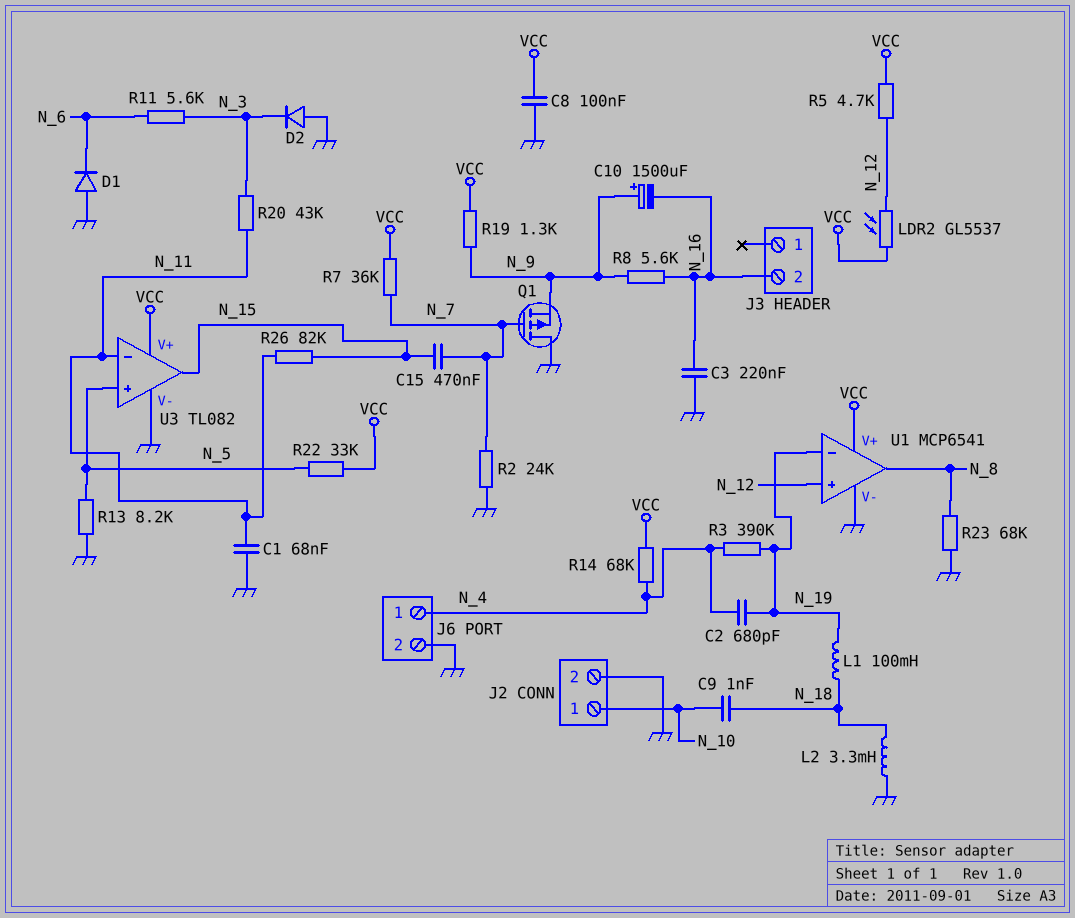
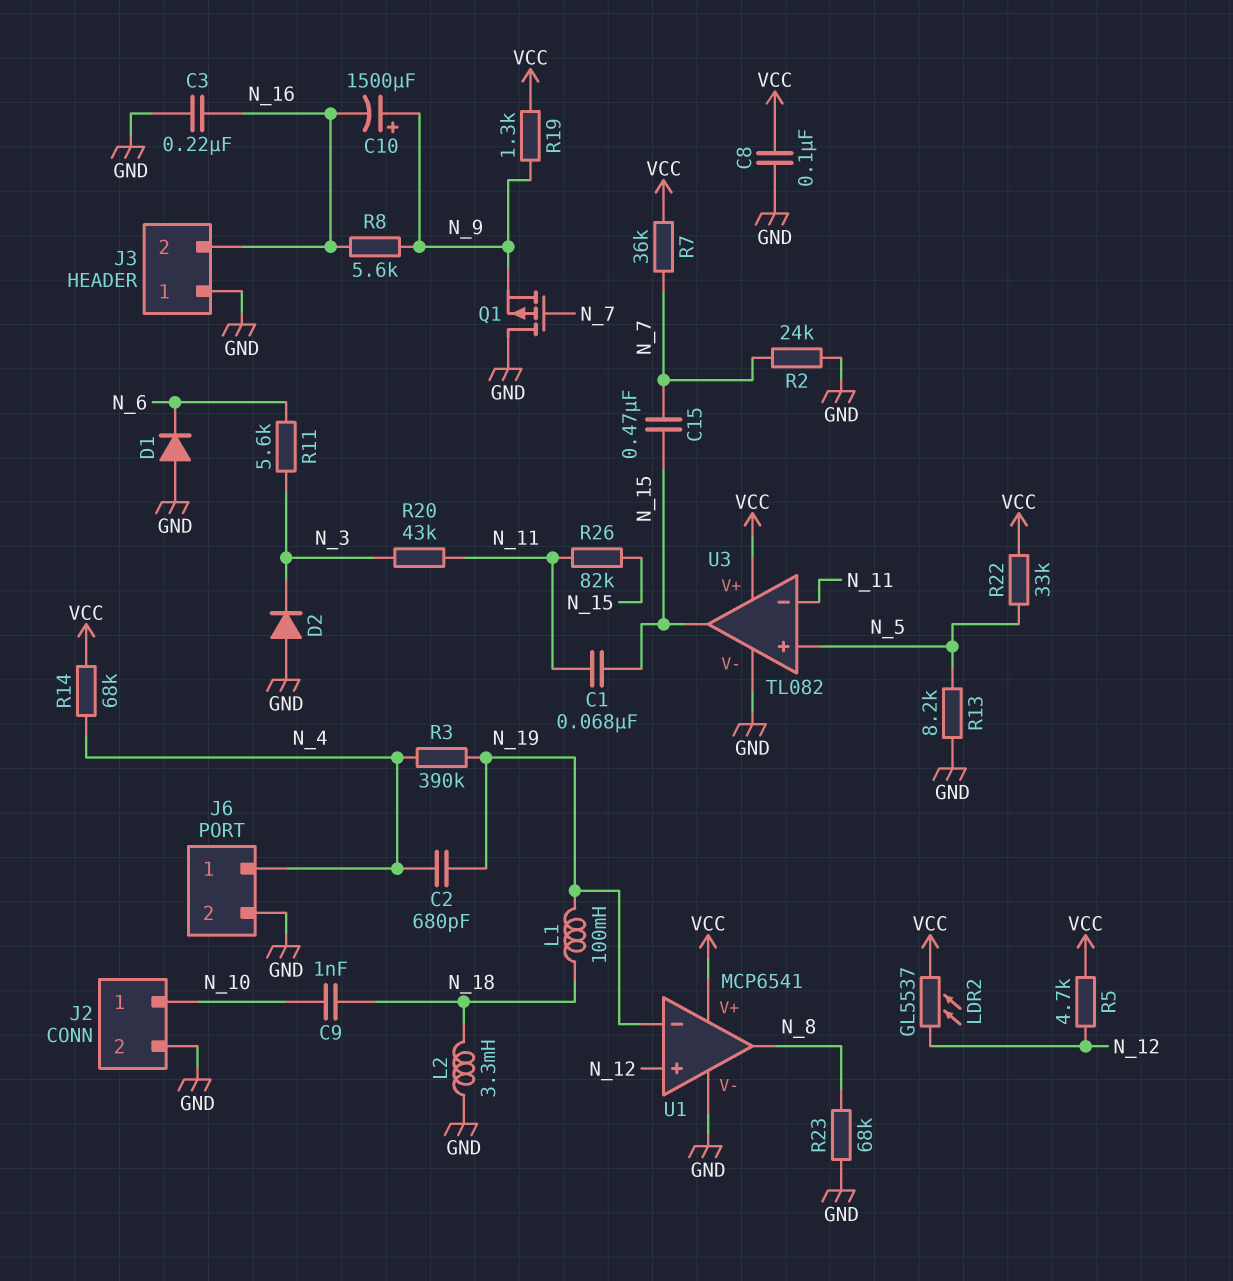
C1: 68nF (GND, N_11) -> 68nF (N_11, N_15)
J3 pin 1: none -> GND

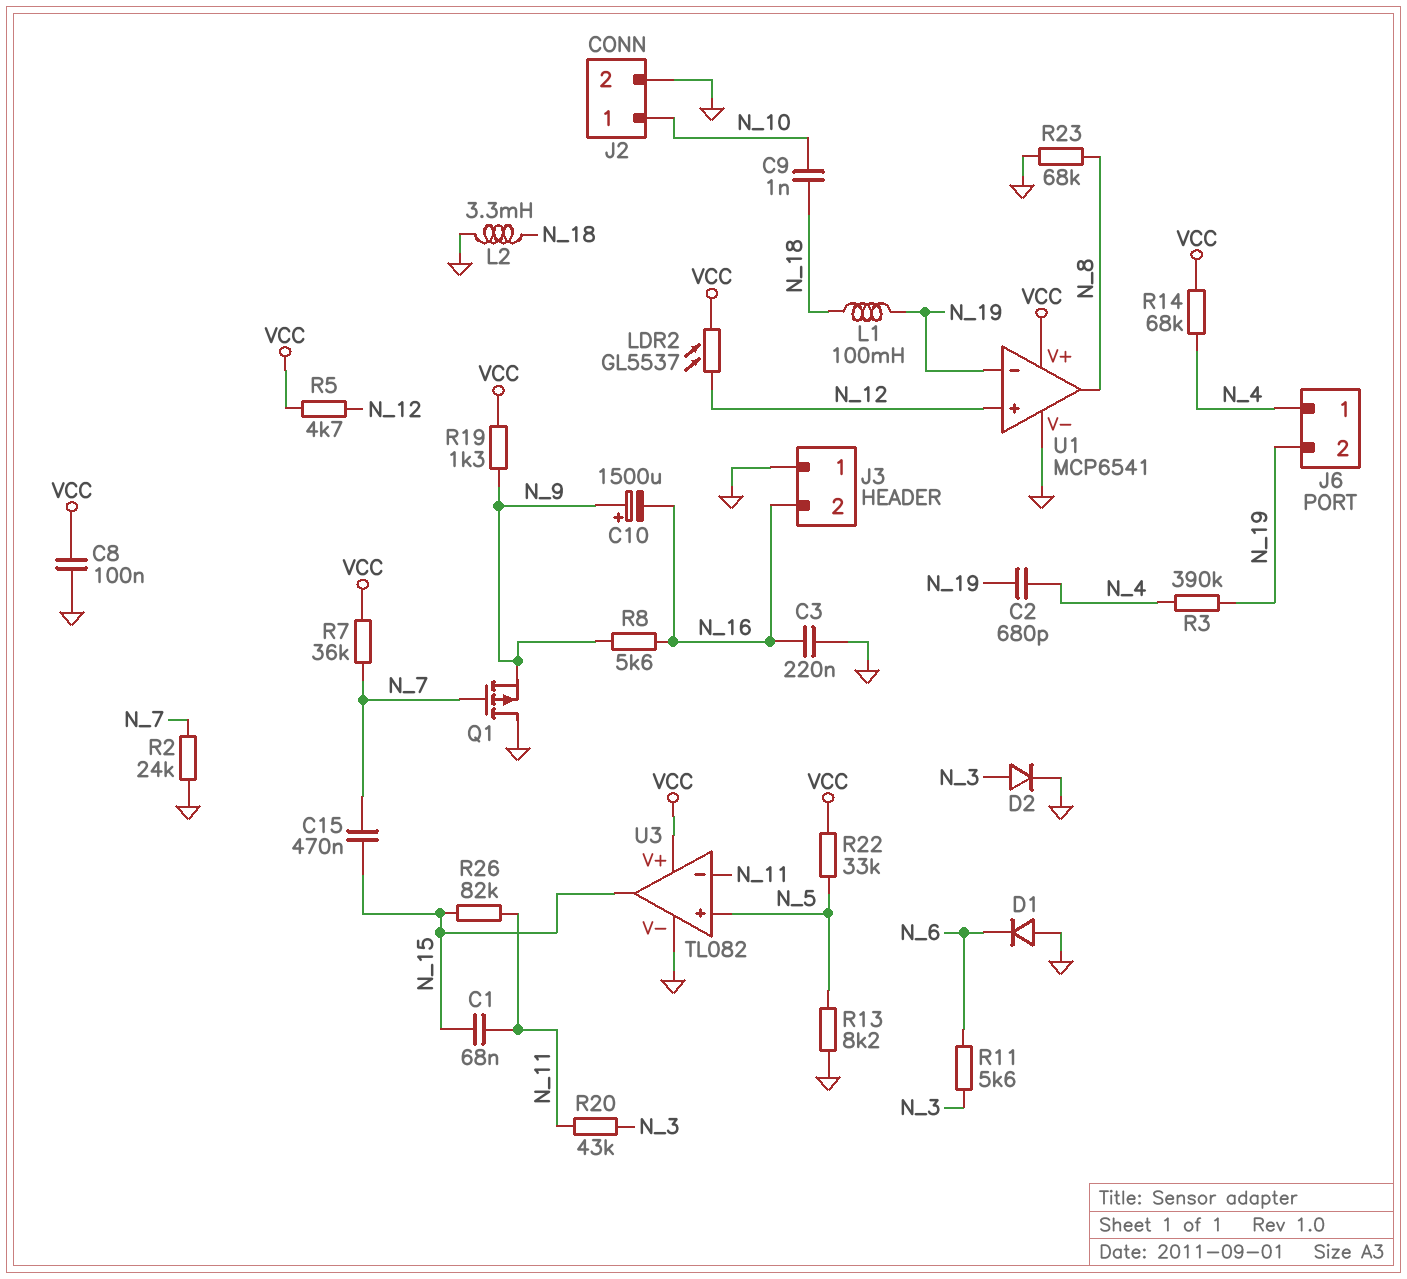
D2: diode (A GND, K N_3) -> diode (A N_3, K GND)
J6 pin 2: GND -> N_19

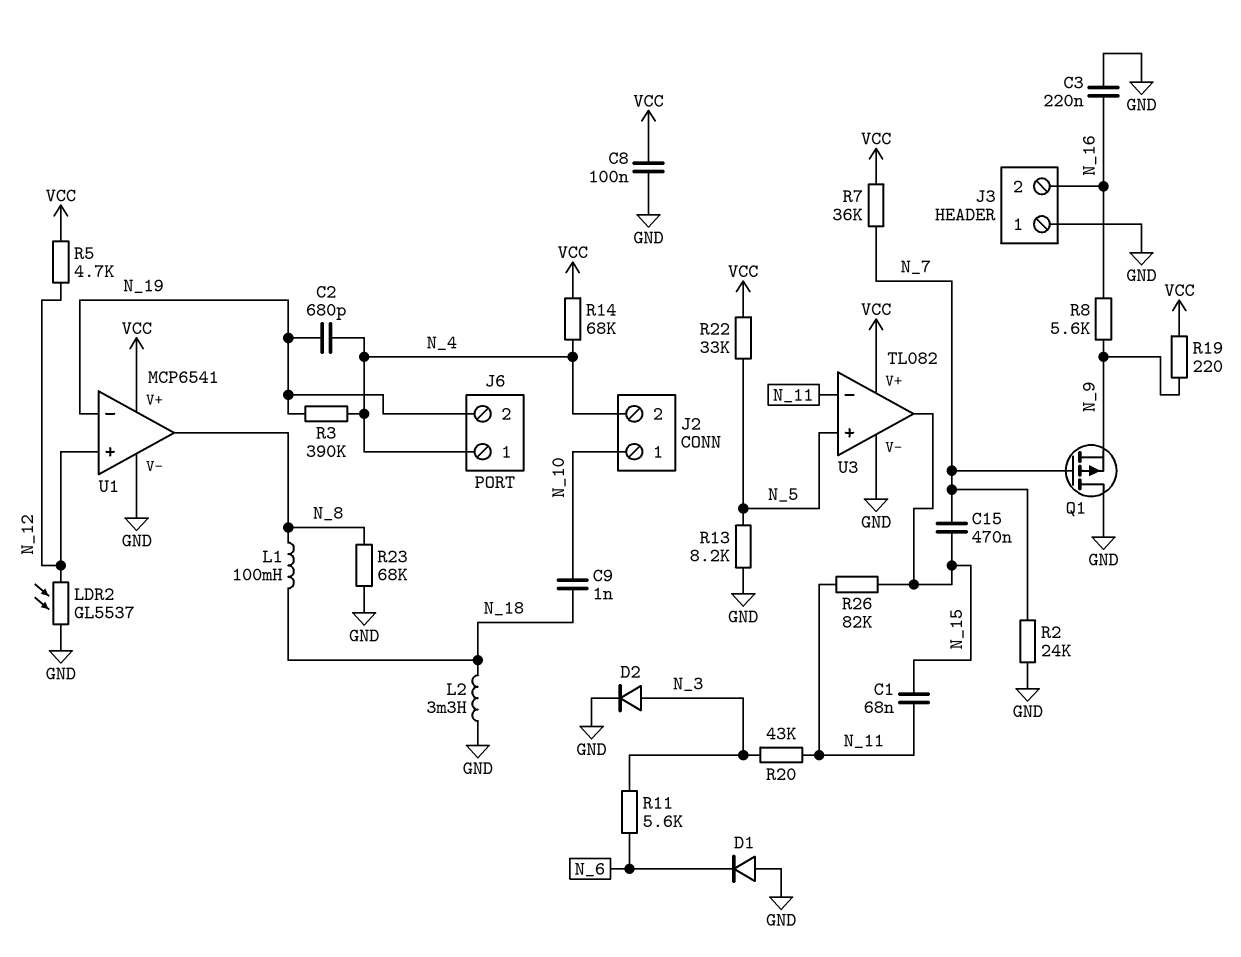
C10: 1500uF (plus N_9, minus N_16) -> none
J2 pin 2: GND -> N_4
L1: 100mH (N_18, N_19) -> 100mH (N_8, N_18)
LDR2: GL5537 (N_12, VCC) -> GL5537 (GND, N_12)
R19: 1.3k (N_9, VCC) -> 220 (N_9, VCC)

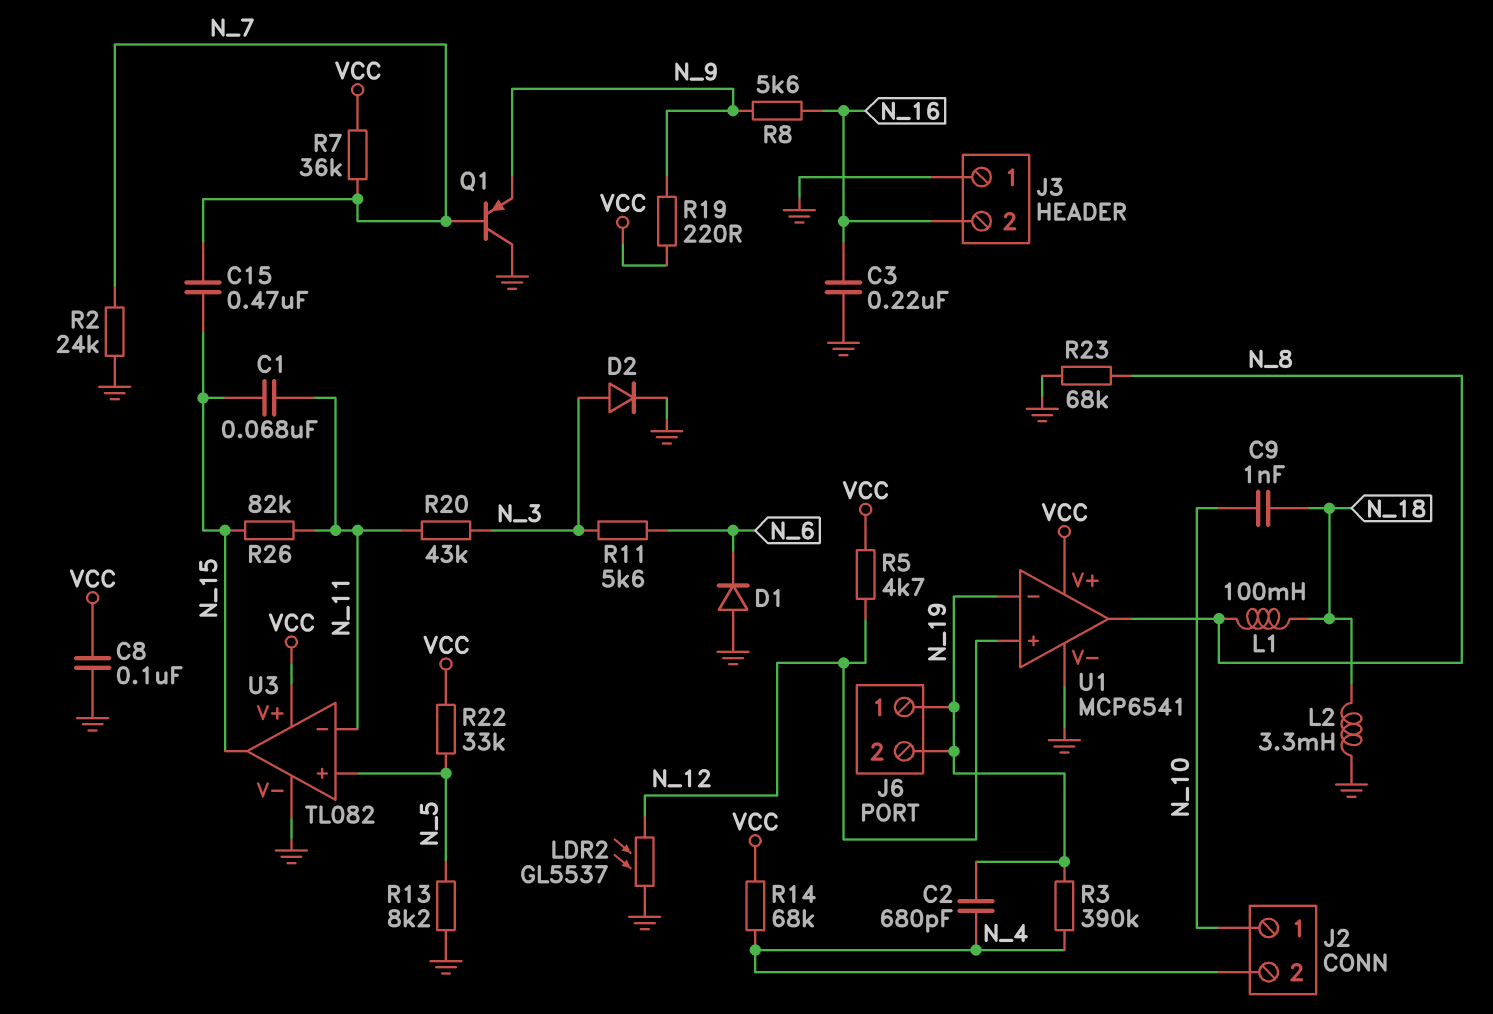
J6 pin 1: N_4 -> N_19
Q1: PMOS (G N_7, D GND, S N_9) -> PNP (B N_7, C GND, E N_9)

